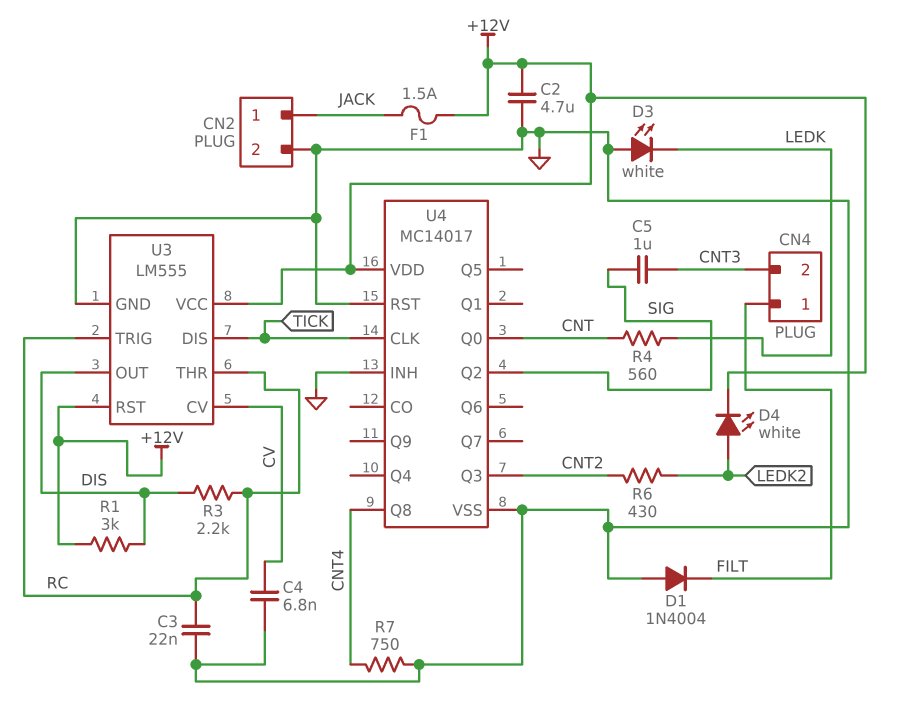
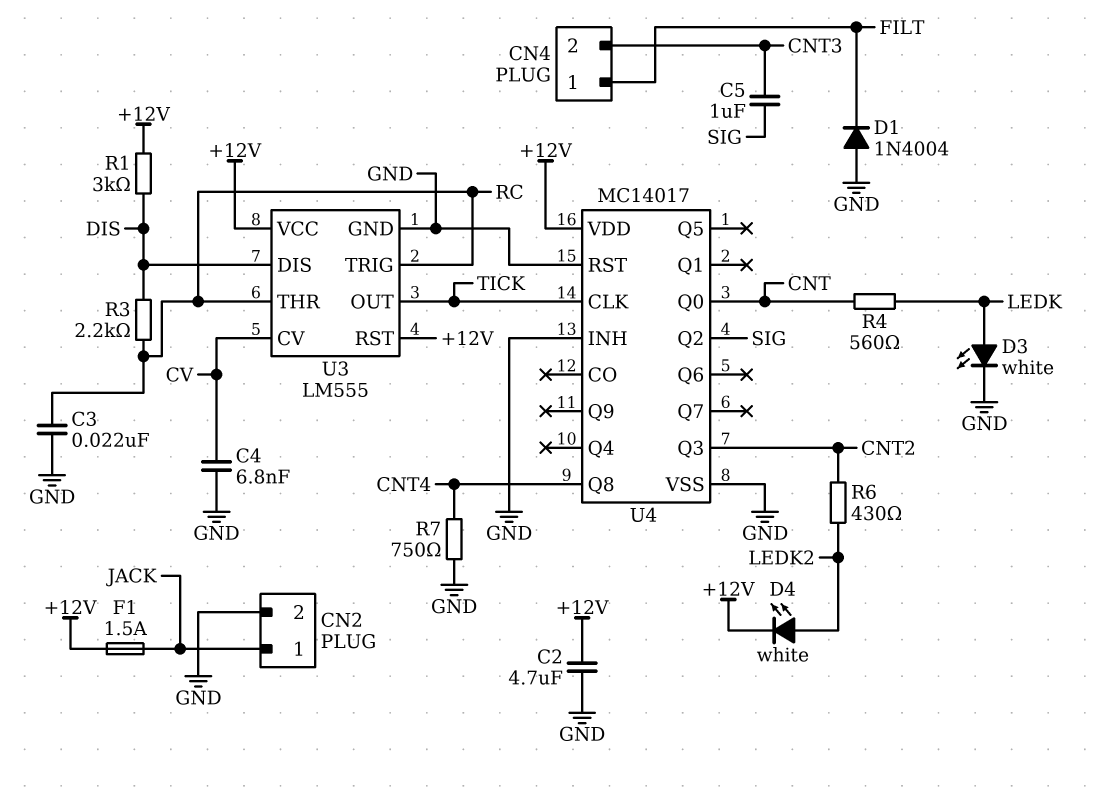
D3: LED white (A GND, K LEDK) -> LED white (A LEDK, K GND)
U3 pin DIS: TICK -> DIS
U3 pin OUT: DIS -> TICK

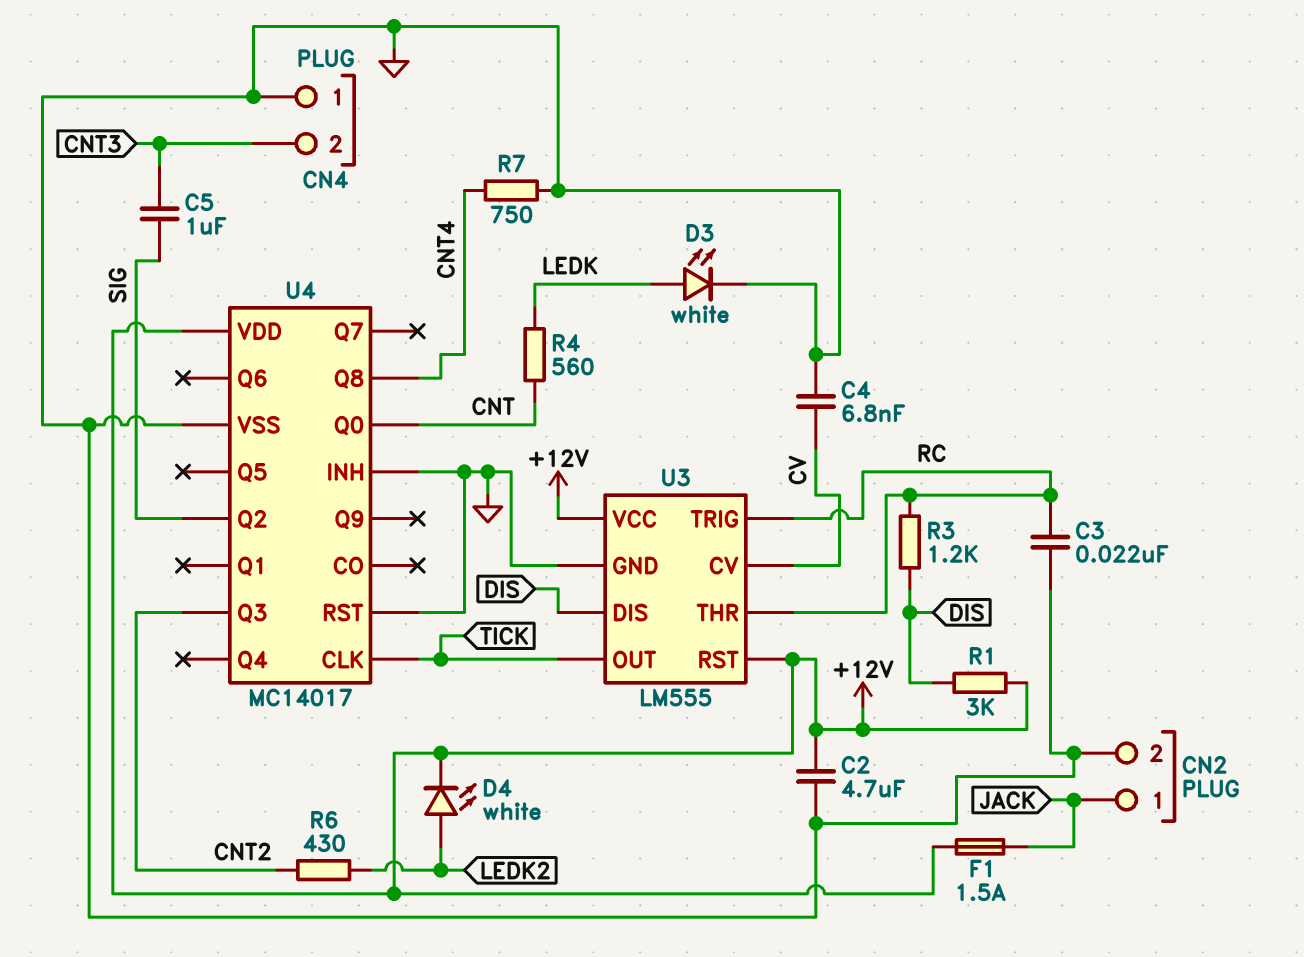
CN4 pin 1: FILT -> GND
D1: diode 1N4004 (A GND, K FILT) -> none
R3: 2.2k (DIS, RC) -> 1.2k (DIS, RC)

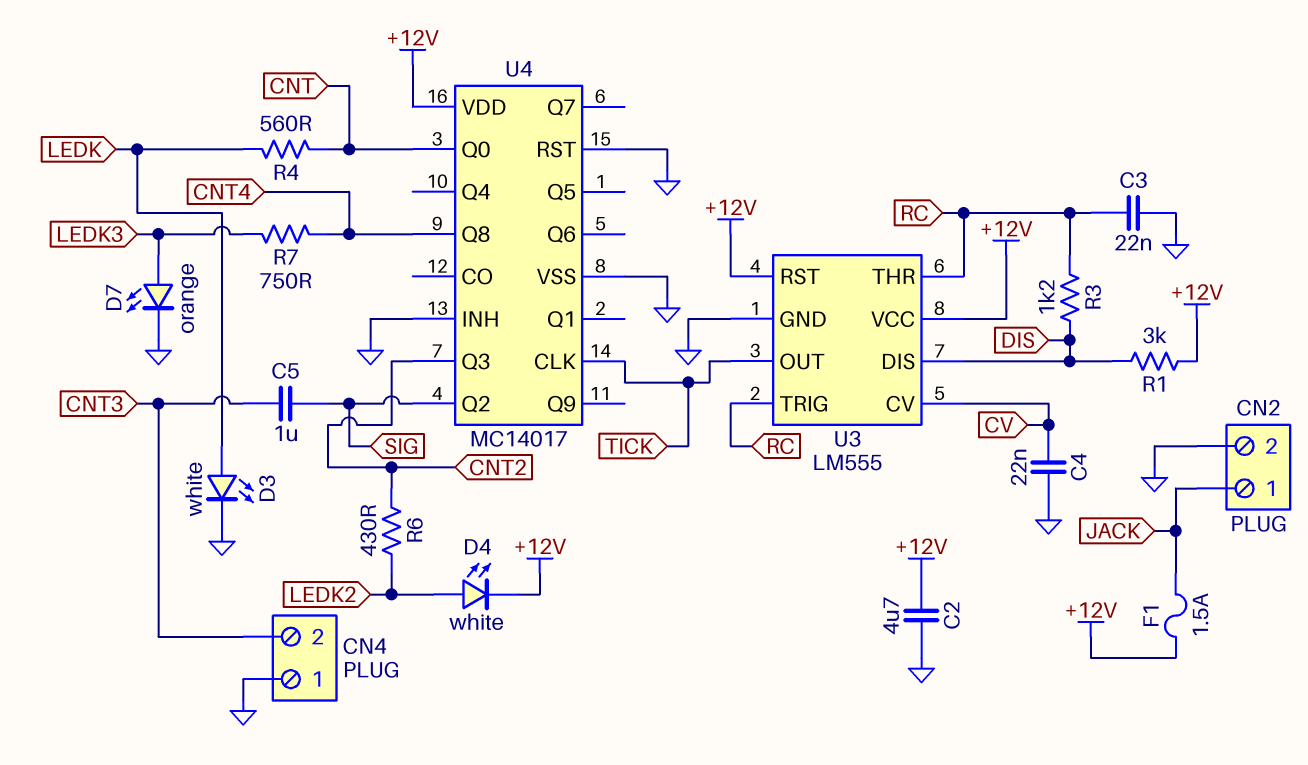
C4: 6.8nF (CV, GND) -> 22nF (CV, GND)
D7: none -> LED orange (A LEDK3, K GND)
R7: 750 (CNT4, GND) -> 750 (CNT4, LEDK3)

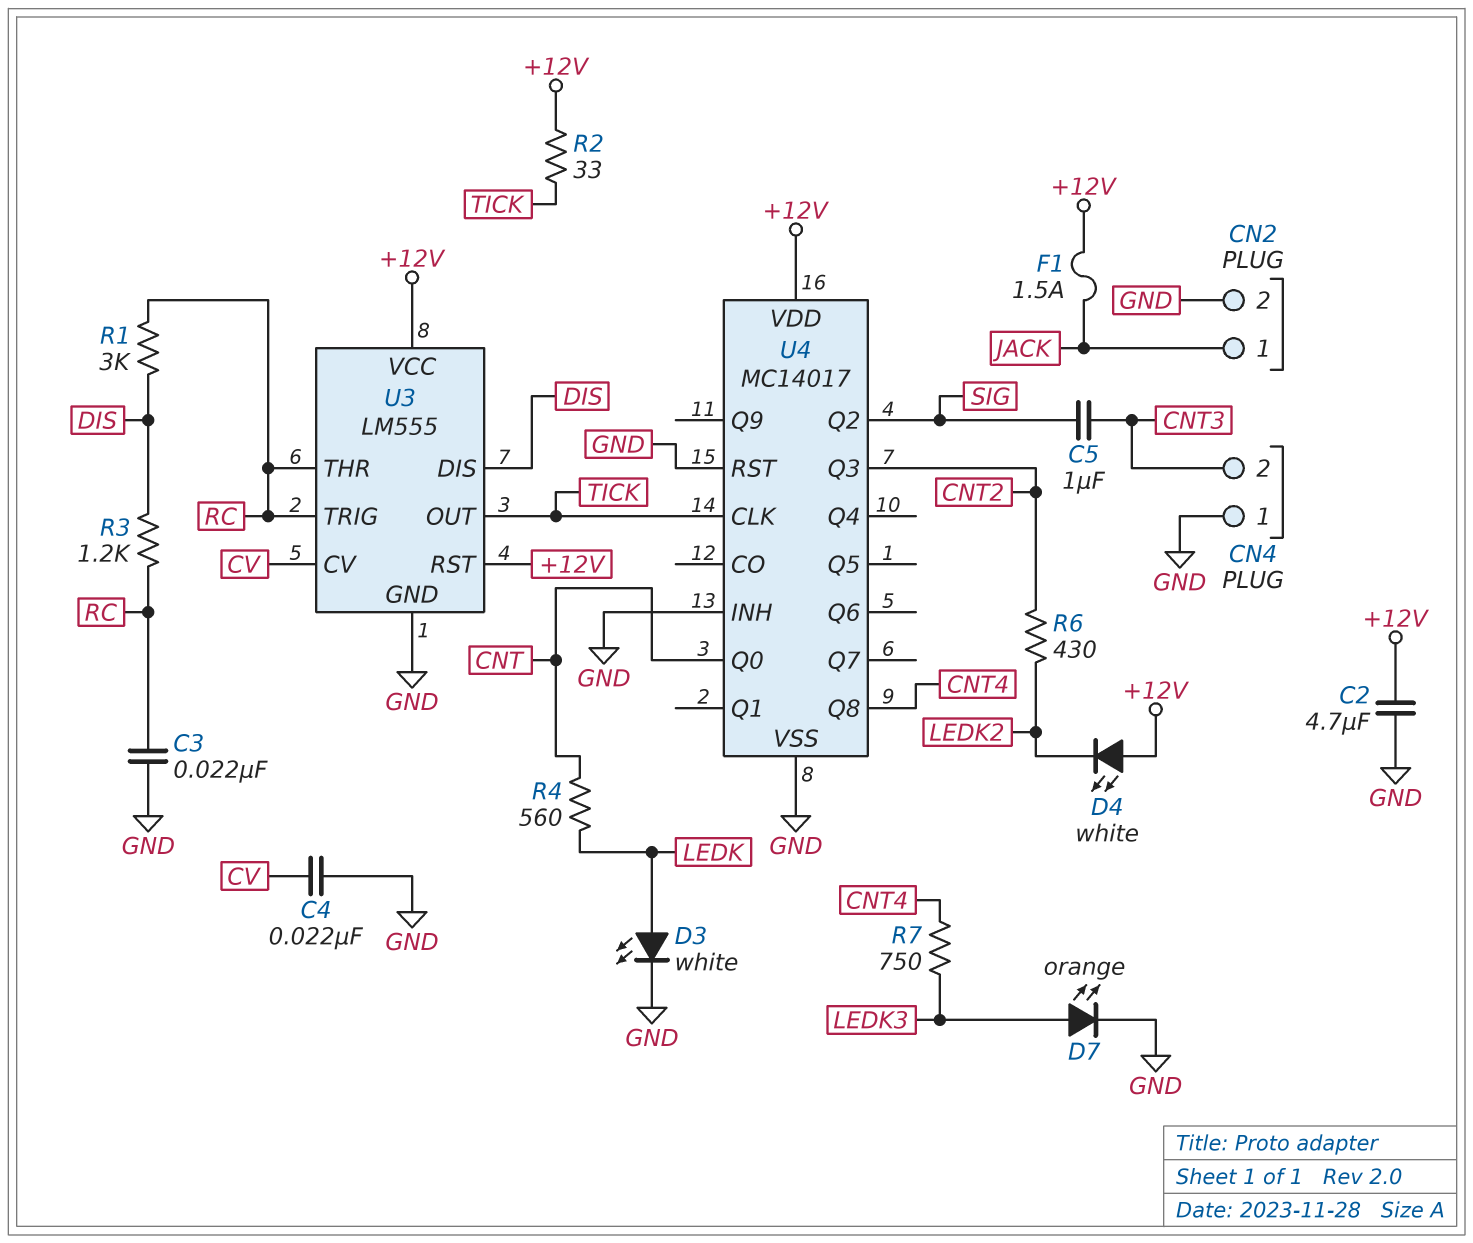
D4: LED white (A LEDK2, K +12V) -> LED white (A +12V, K LEDK2)
R1: 3k (+12V, DIS) -> 3k (DIS, RC)
R2: none -> 33 (+12V, TICK)

